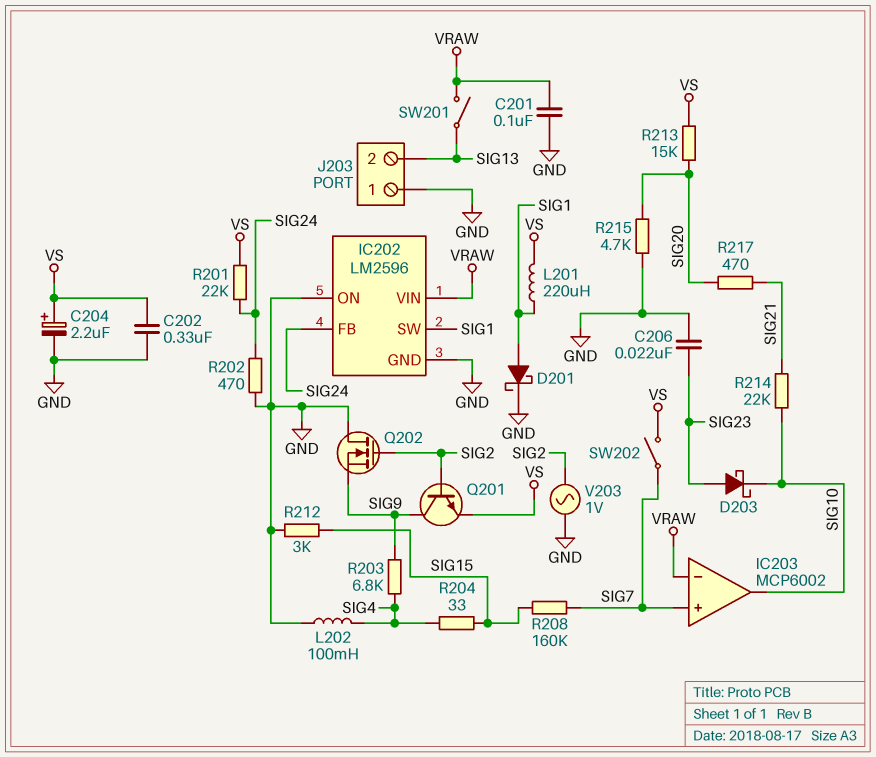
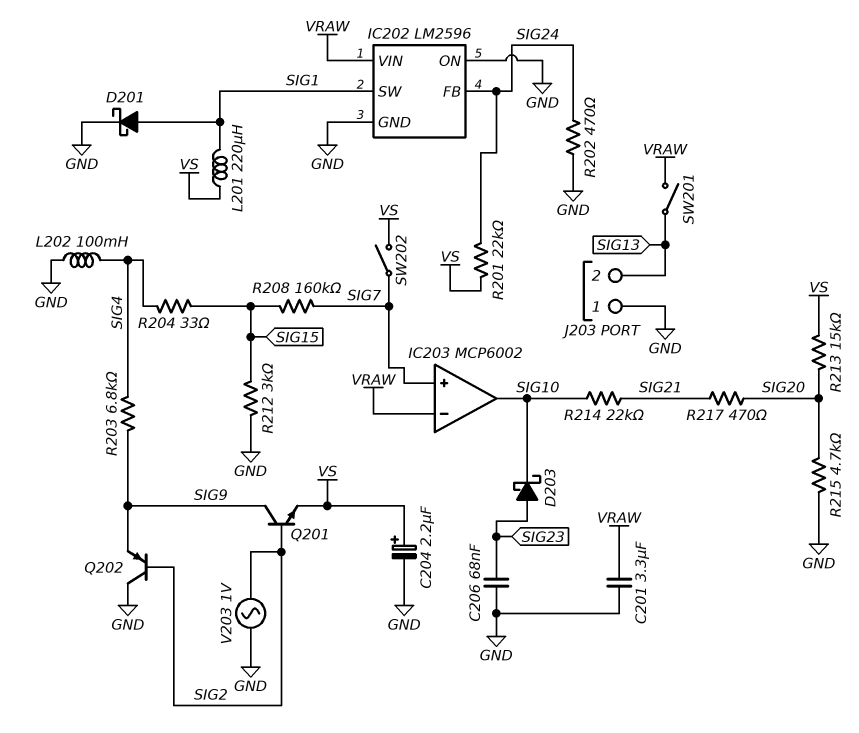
C201: 100nF (GND, VRAW) -> 3.3uF (GND, VRAW)
C202: 330nF (GND, VS) -> none
C206: 22nF (GND, SIG23) -> 68nF (GND, SIG23)
Q202: NMOS (G SIG2, D GND, S SIG9) -> PNP (B SIG2, C GND, E SIG9)

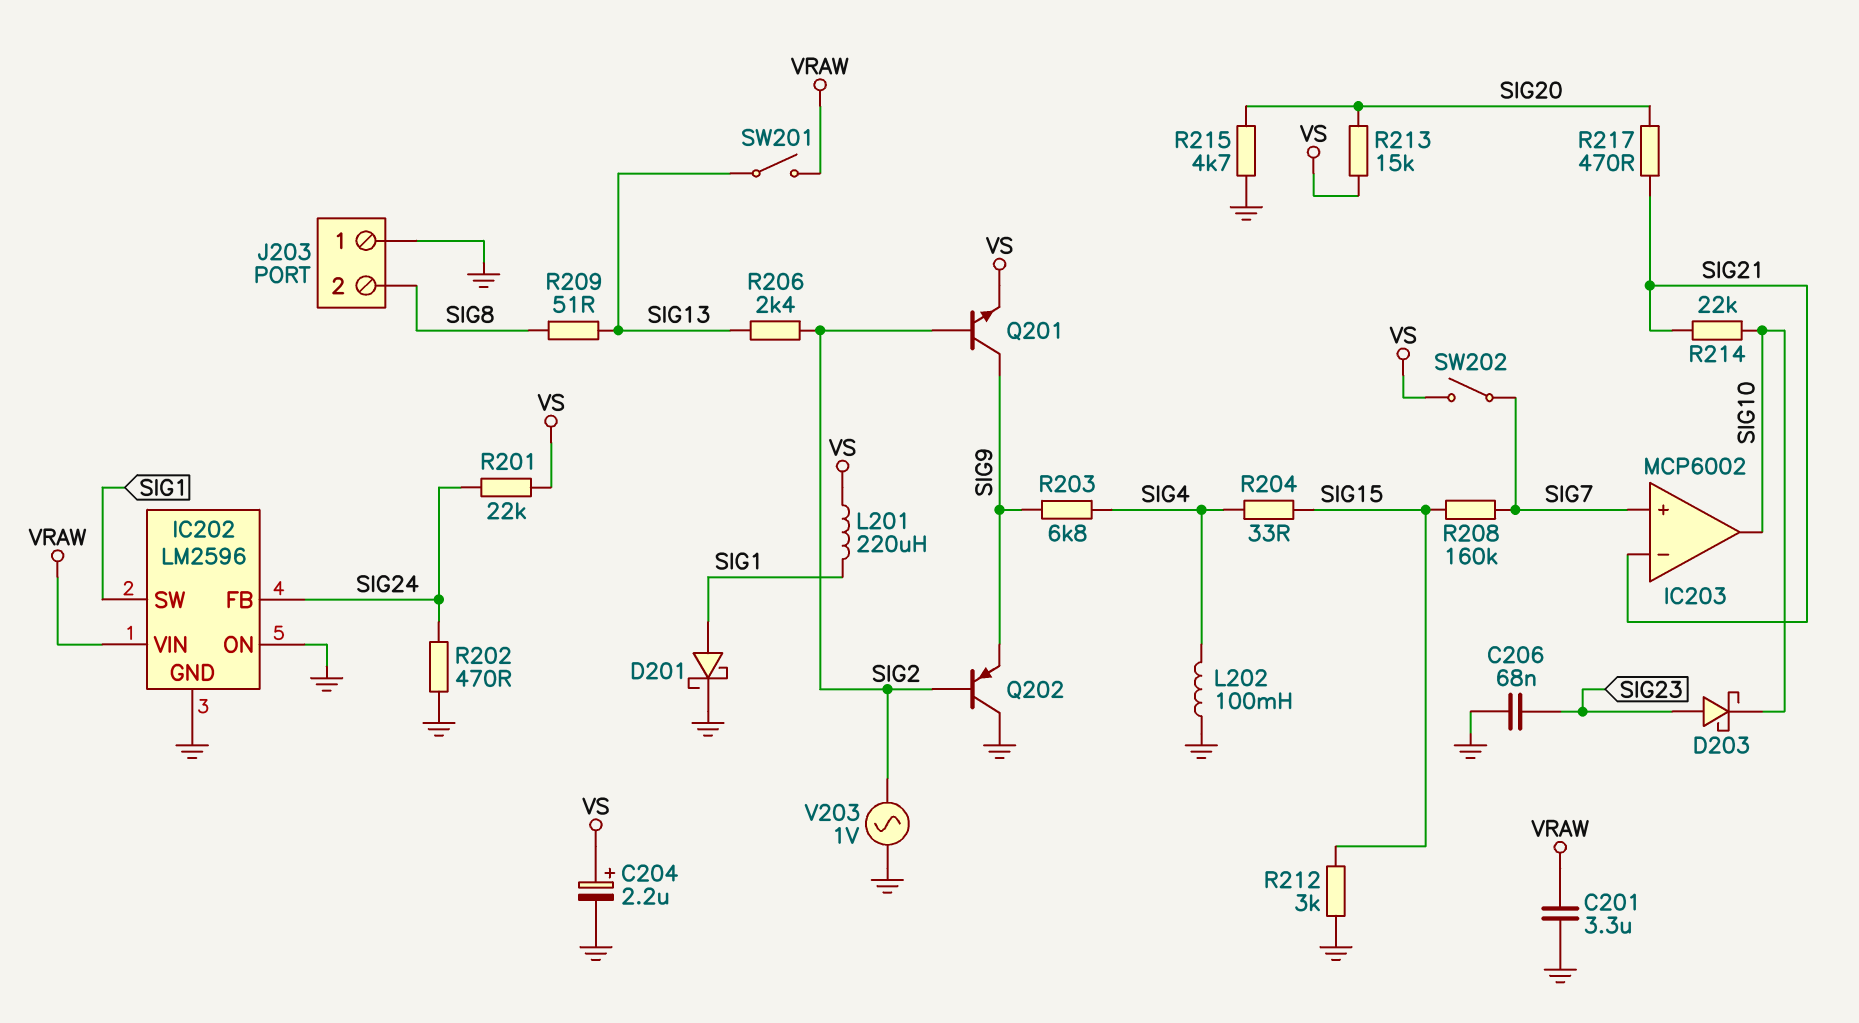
IC203 pin in-: VRAW -> SIG21
J203 pin 2: SIG13 -> SIG8
R206: none -> 2.4k (SIG2, SIG13)
R209: none -> 51 (SIG8, SIG13)

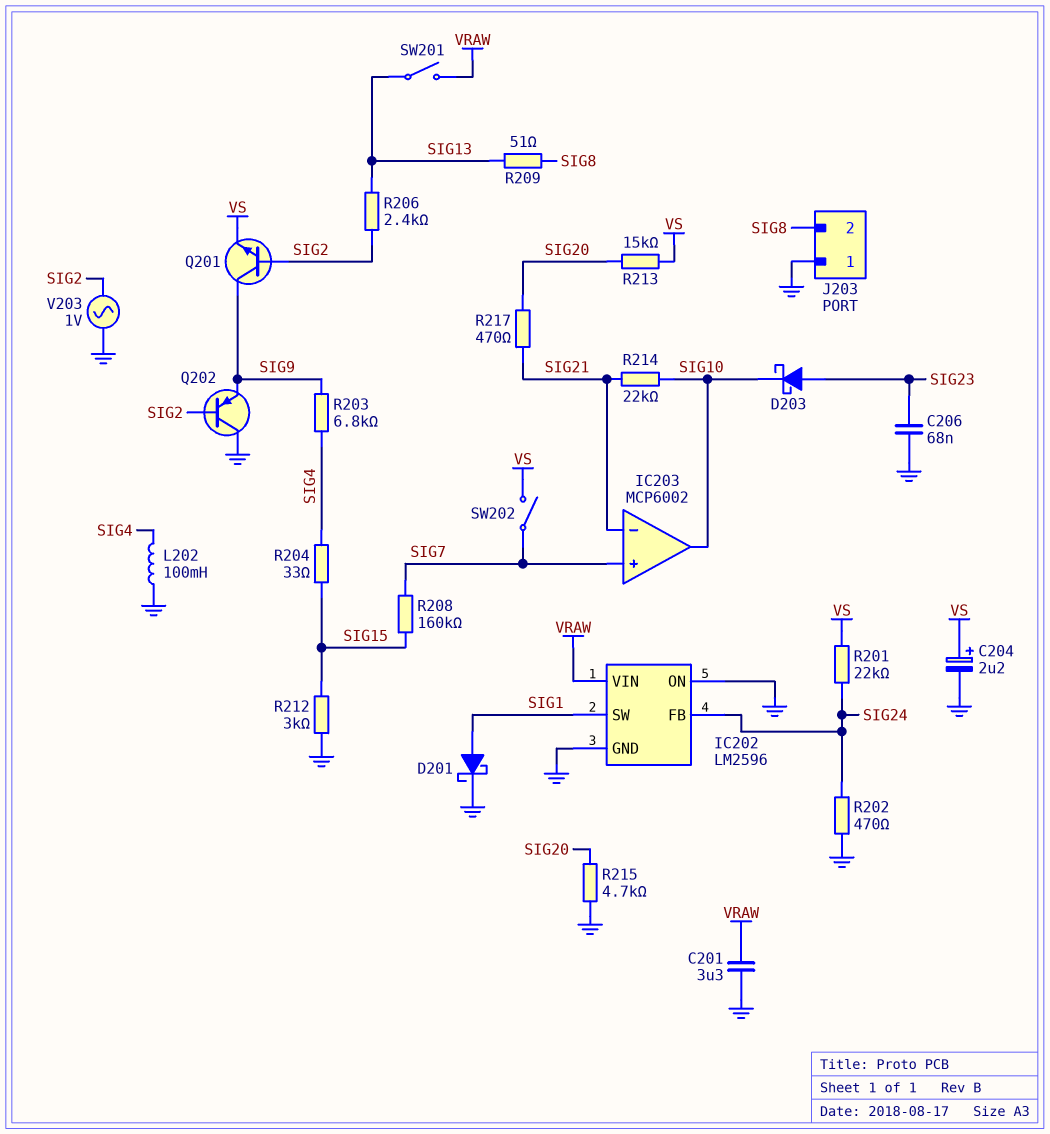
L201: 220uH (SIG1, VS) -> none

